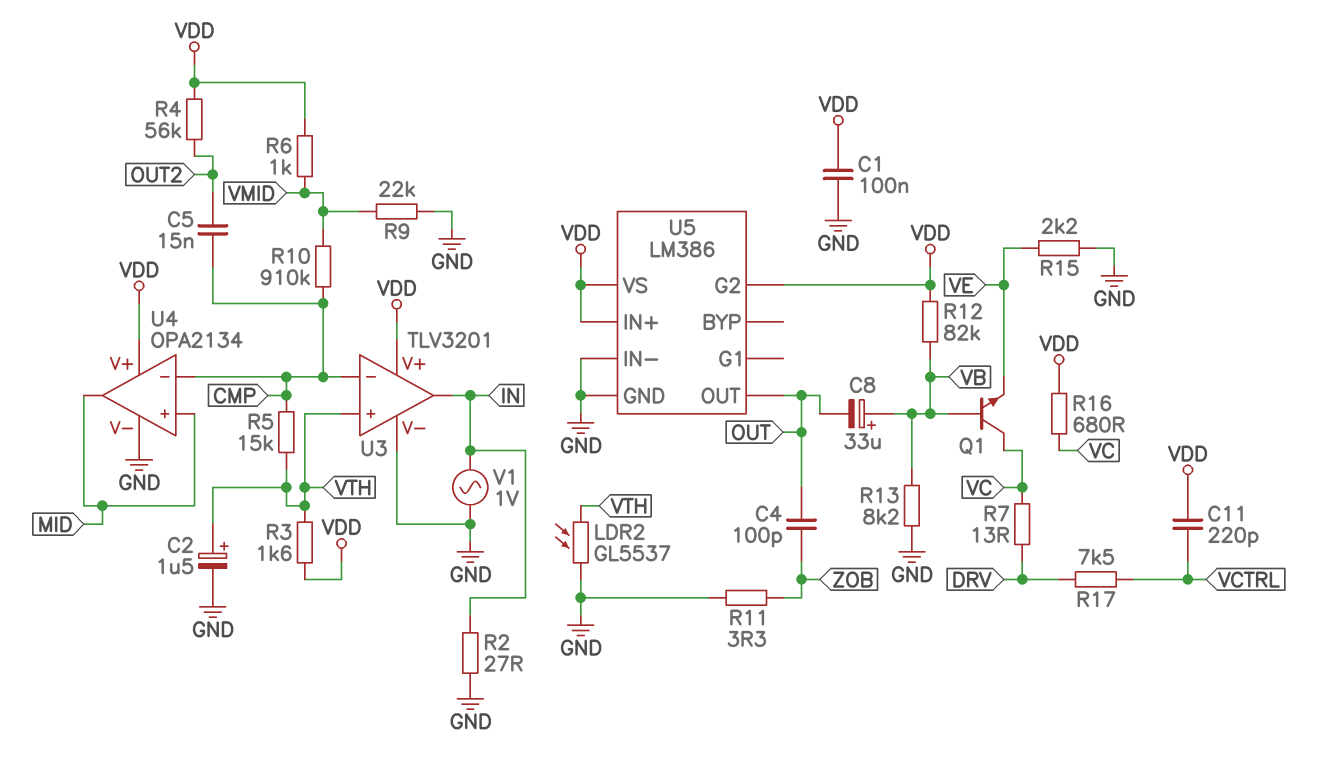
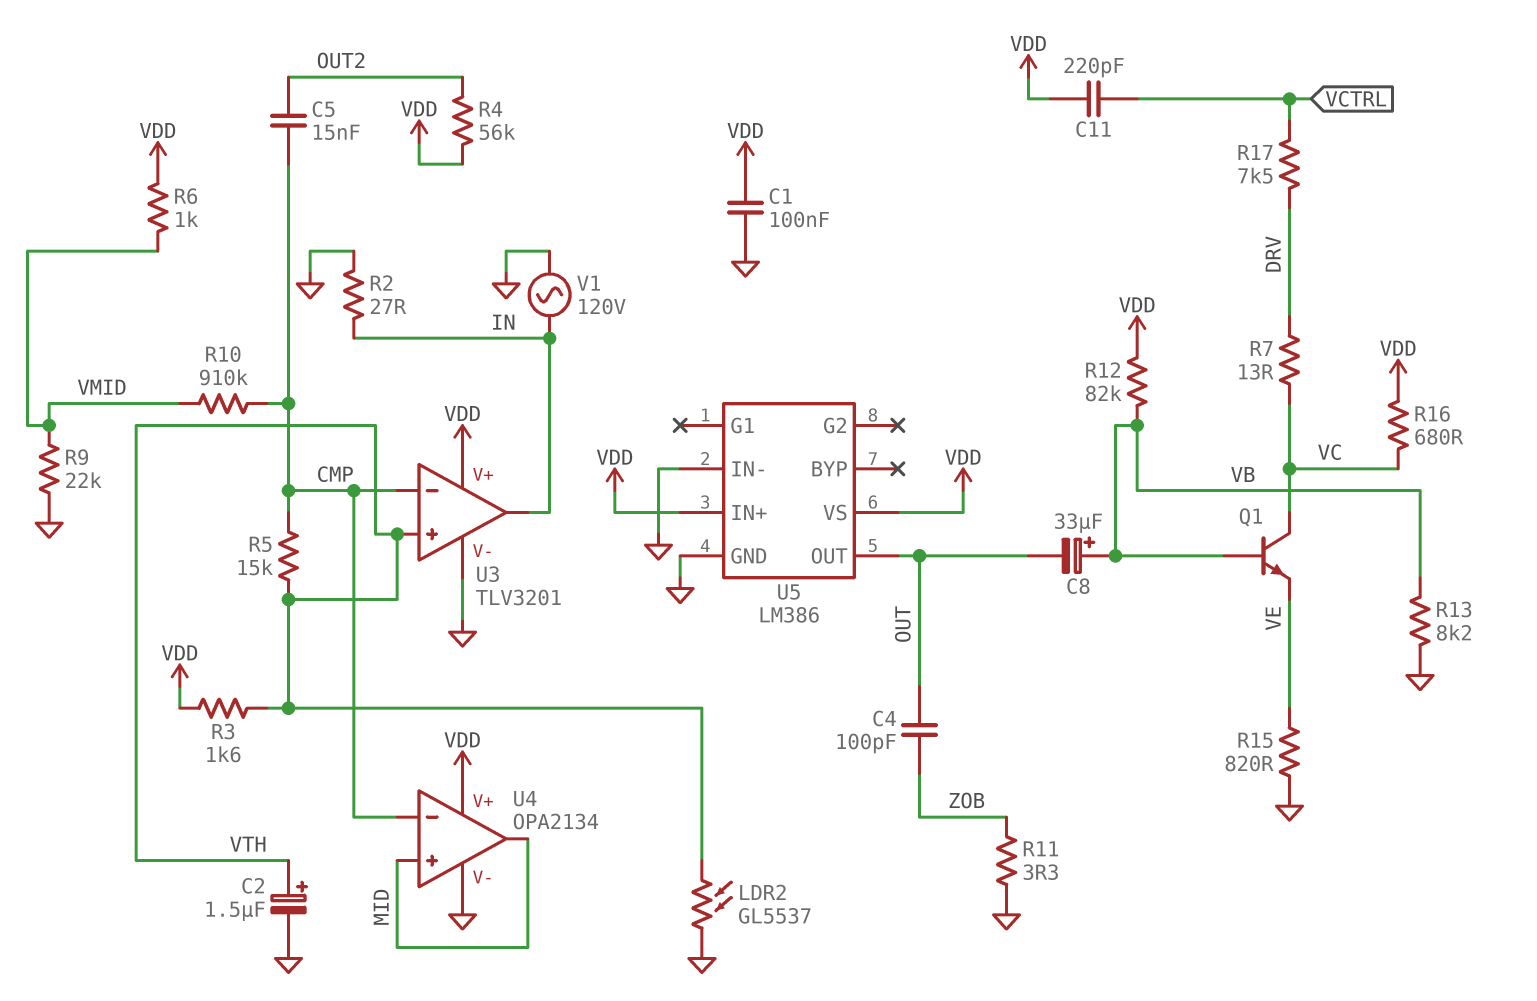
R15: 2.2k (GND, VE) -> 820 (GND, VE)
U5 pin G2: VDD -> none
V1: AC 1V (GND, IN) -> AC 120V (GND, IN)

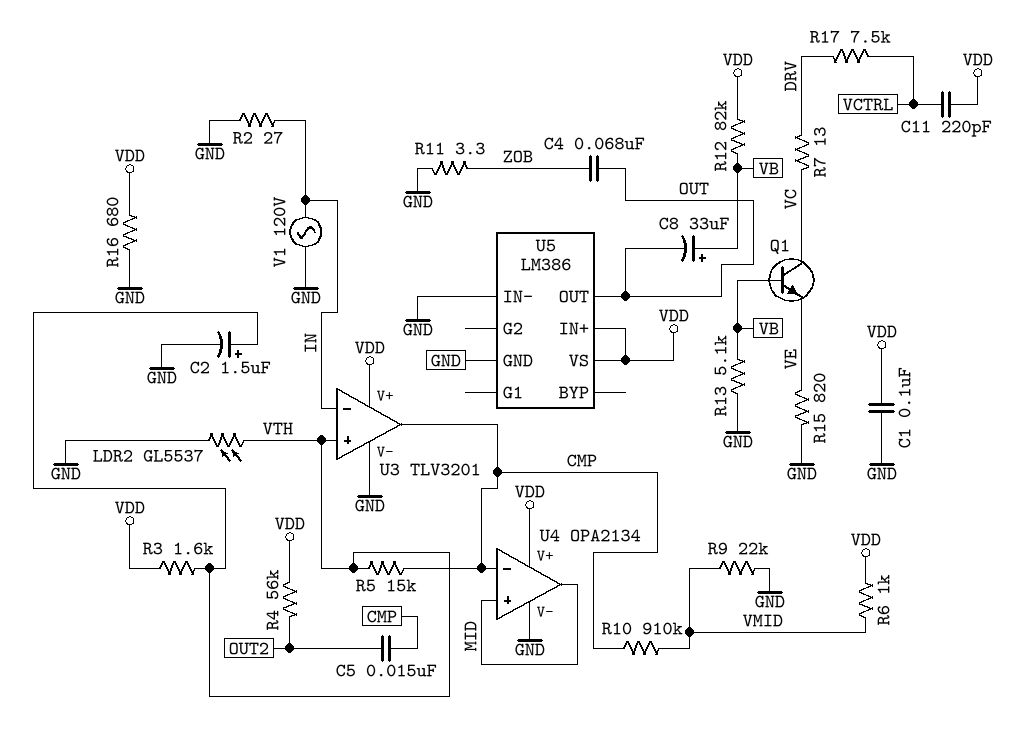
C4: 100pF (OUT, ZOB) -> 68nF (OUT, ZOB)
R13: 8.2k (GND, VB) -> 5.1k (GND, VB)
R16: 680 (VC, VDD) -> 680 (GND, VDD)
U3 pin in-: CMP -> IN
U3 pin out: IN -> CMP

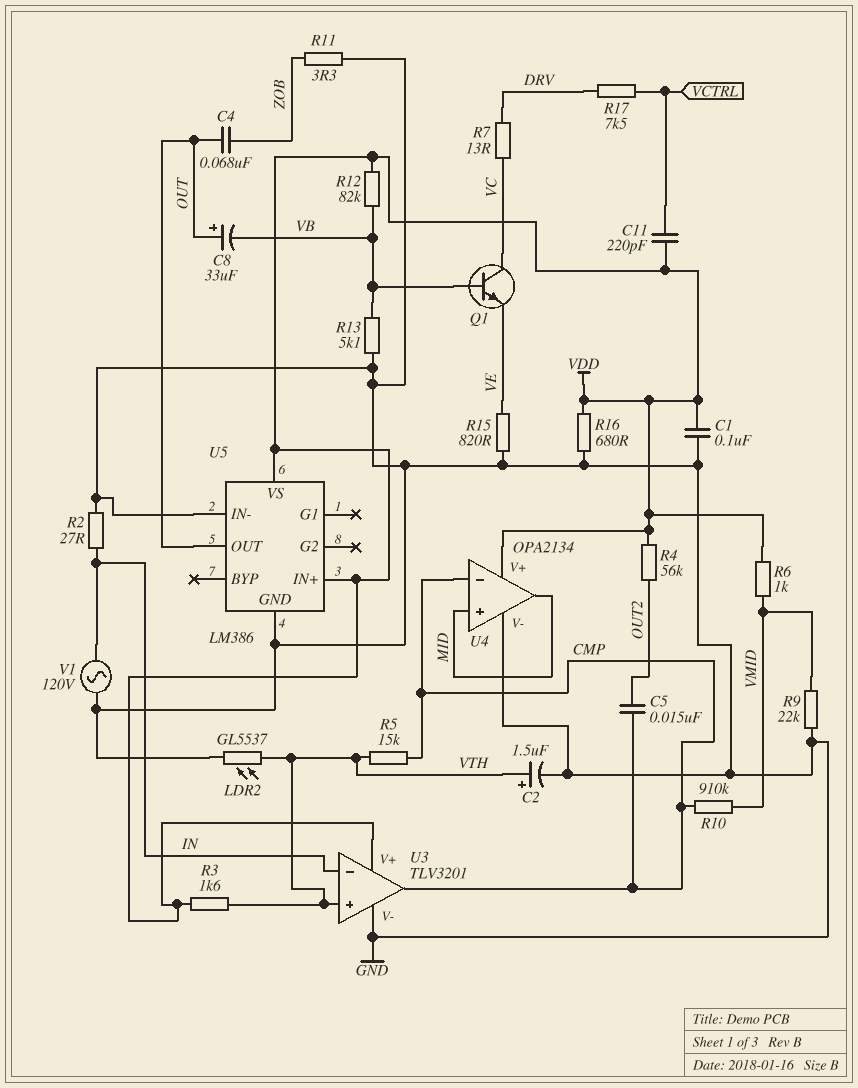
C8: 33uF (plus VB, minus OUT) -> 33uF (plus OUT, minus VB)

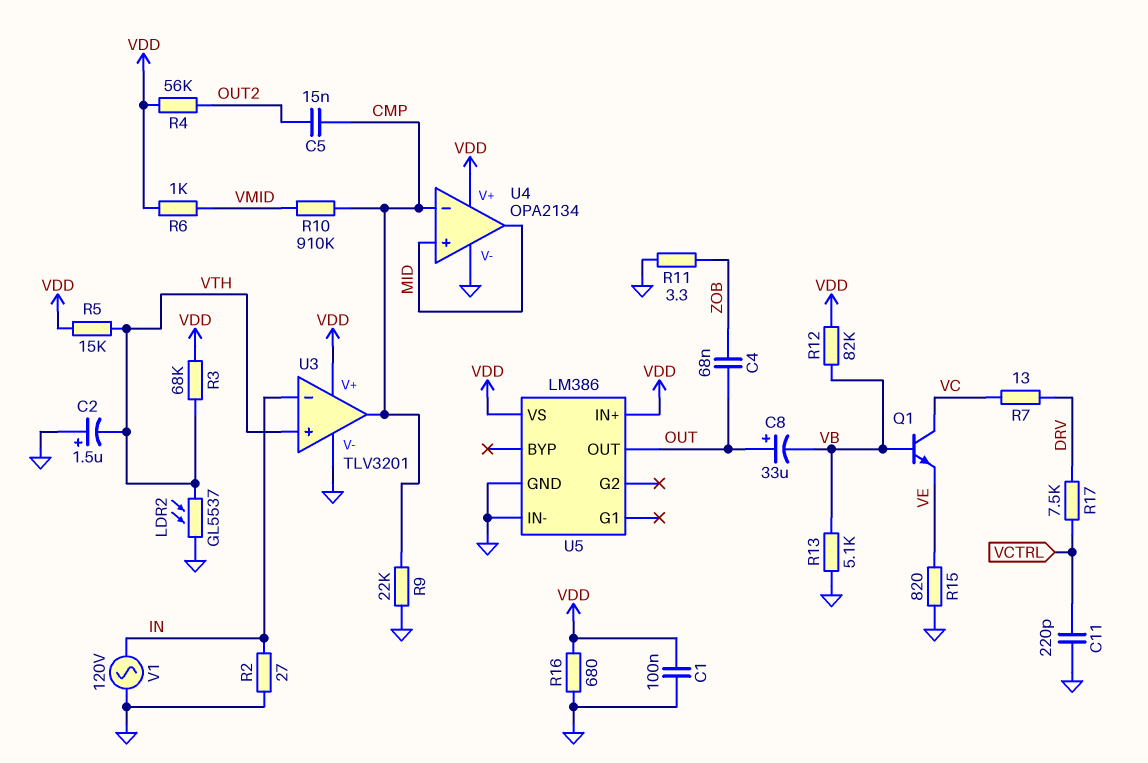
C2: 1.5uF (plus VTH, minus GND) -> 1.5uF (plus GND, minus VTH)
C11: 220pF (VCTRL, VDD) -> 220pF (GND, VCTRL)
R3: 1.6k (VDD, VTH) -> 68k (VDD, VTH)
R5: 15k (CMP, VTH) -> 15k (VDD, VTH)
R9: 22k (GND, VMID) -> 22k (CMP, GND)

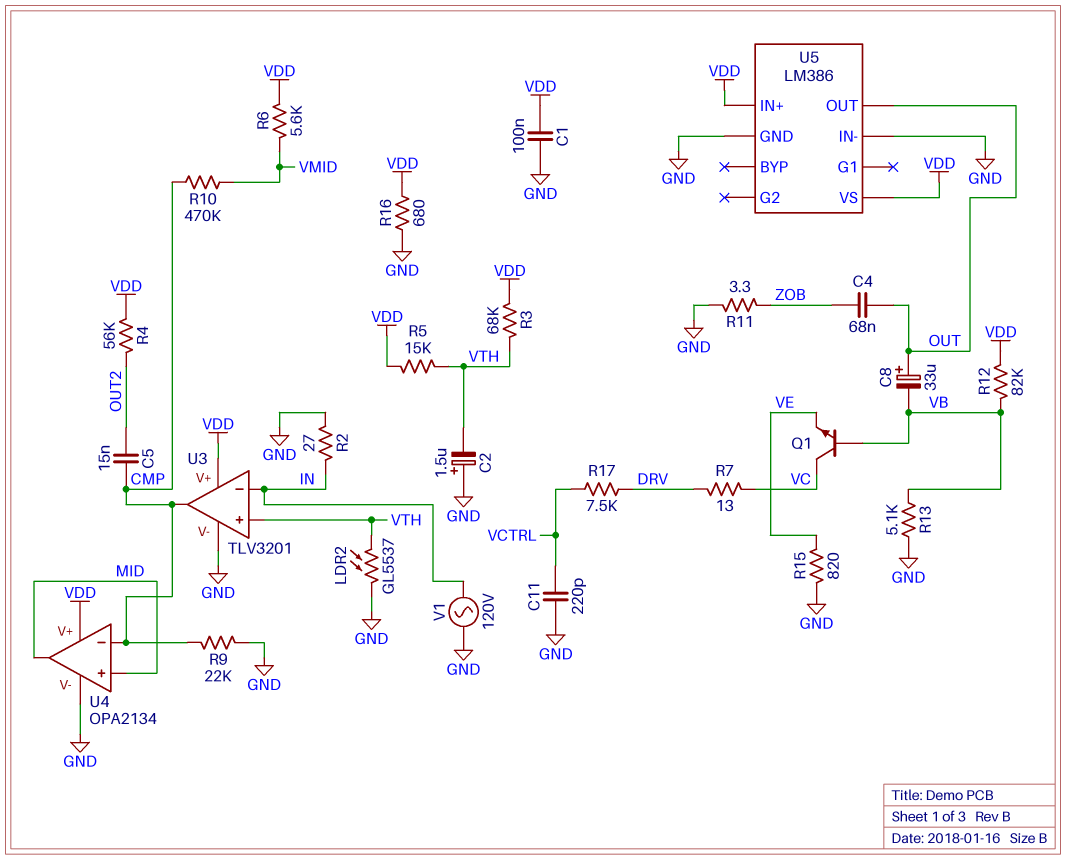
R6: 1k (VDD, VMID) -> 5.6k (VDD, VMID)
R10: 910k (CMP, VMID) -> 470k (CMP, VMID)

